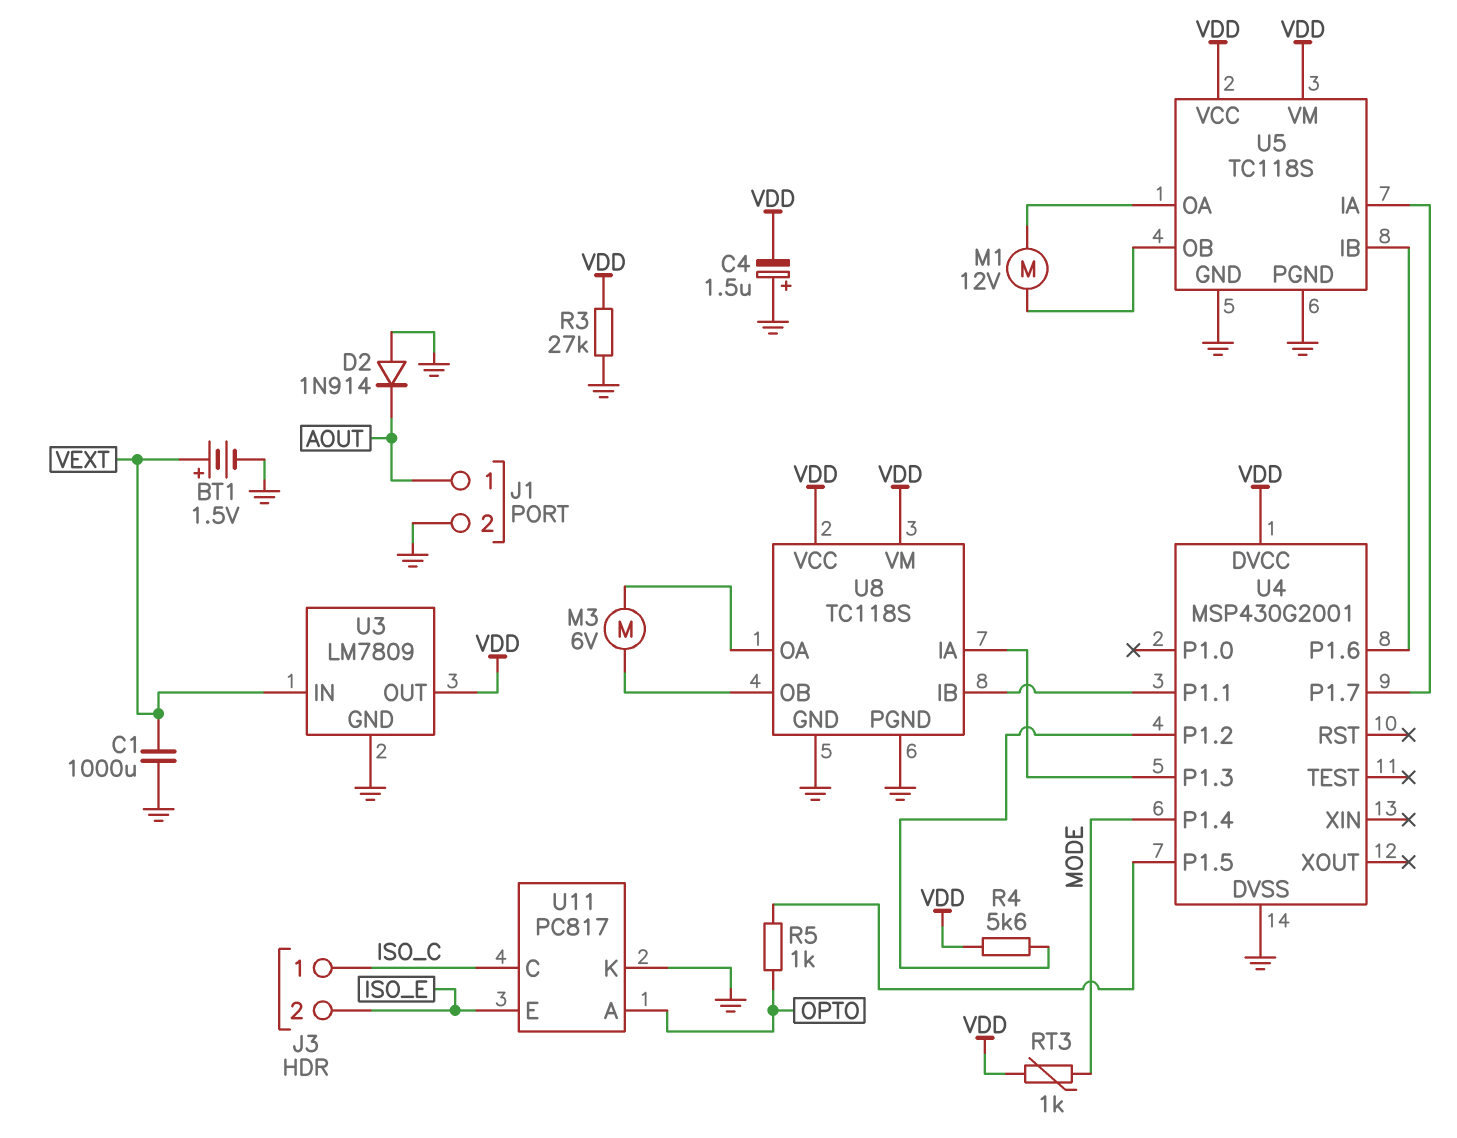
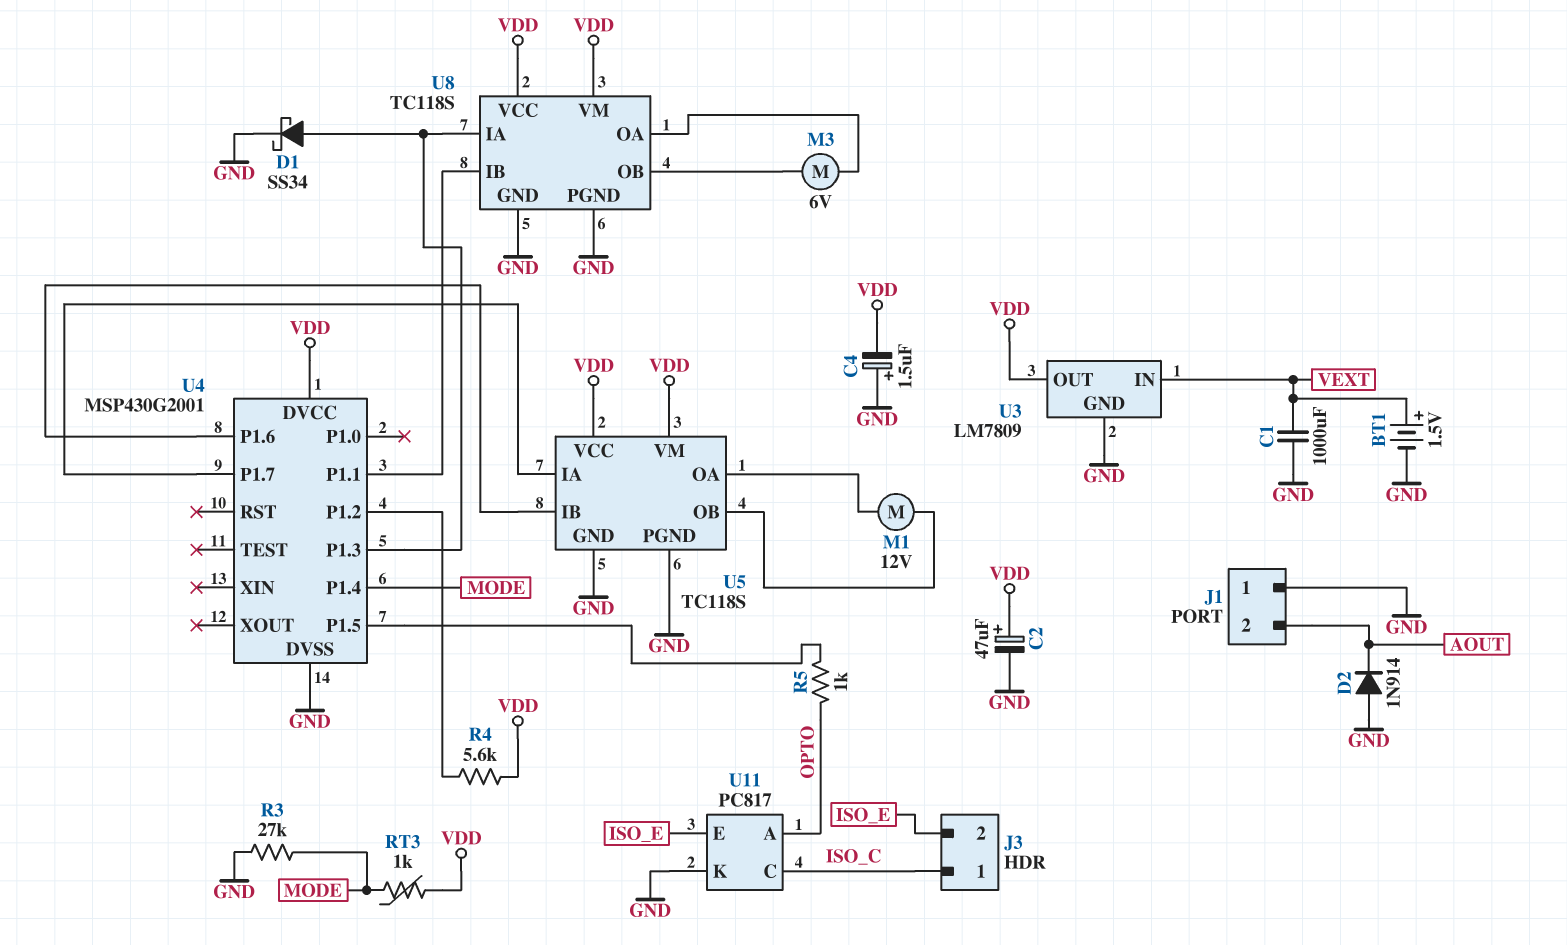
C2: none -> 47uF (plus VDD, minus GND)
D1: none -> schottky SS34 (A U4/P1.3, K GND)
J1 pin 1: AOUT -> GND
J1 pin 2: GND -> AOUT
R3: 27k (GND, VDD) -> 27k (GND, MODE)

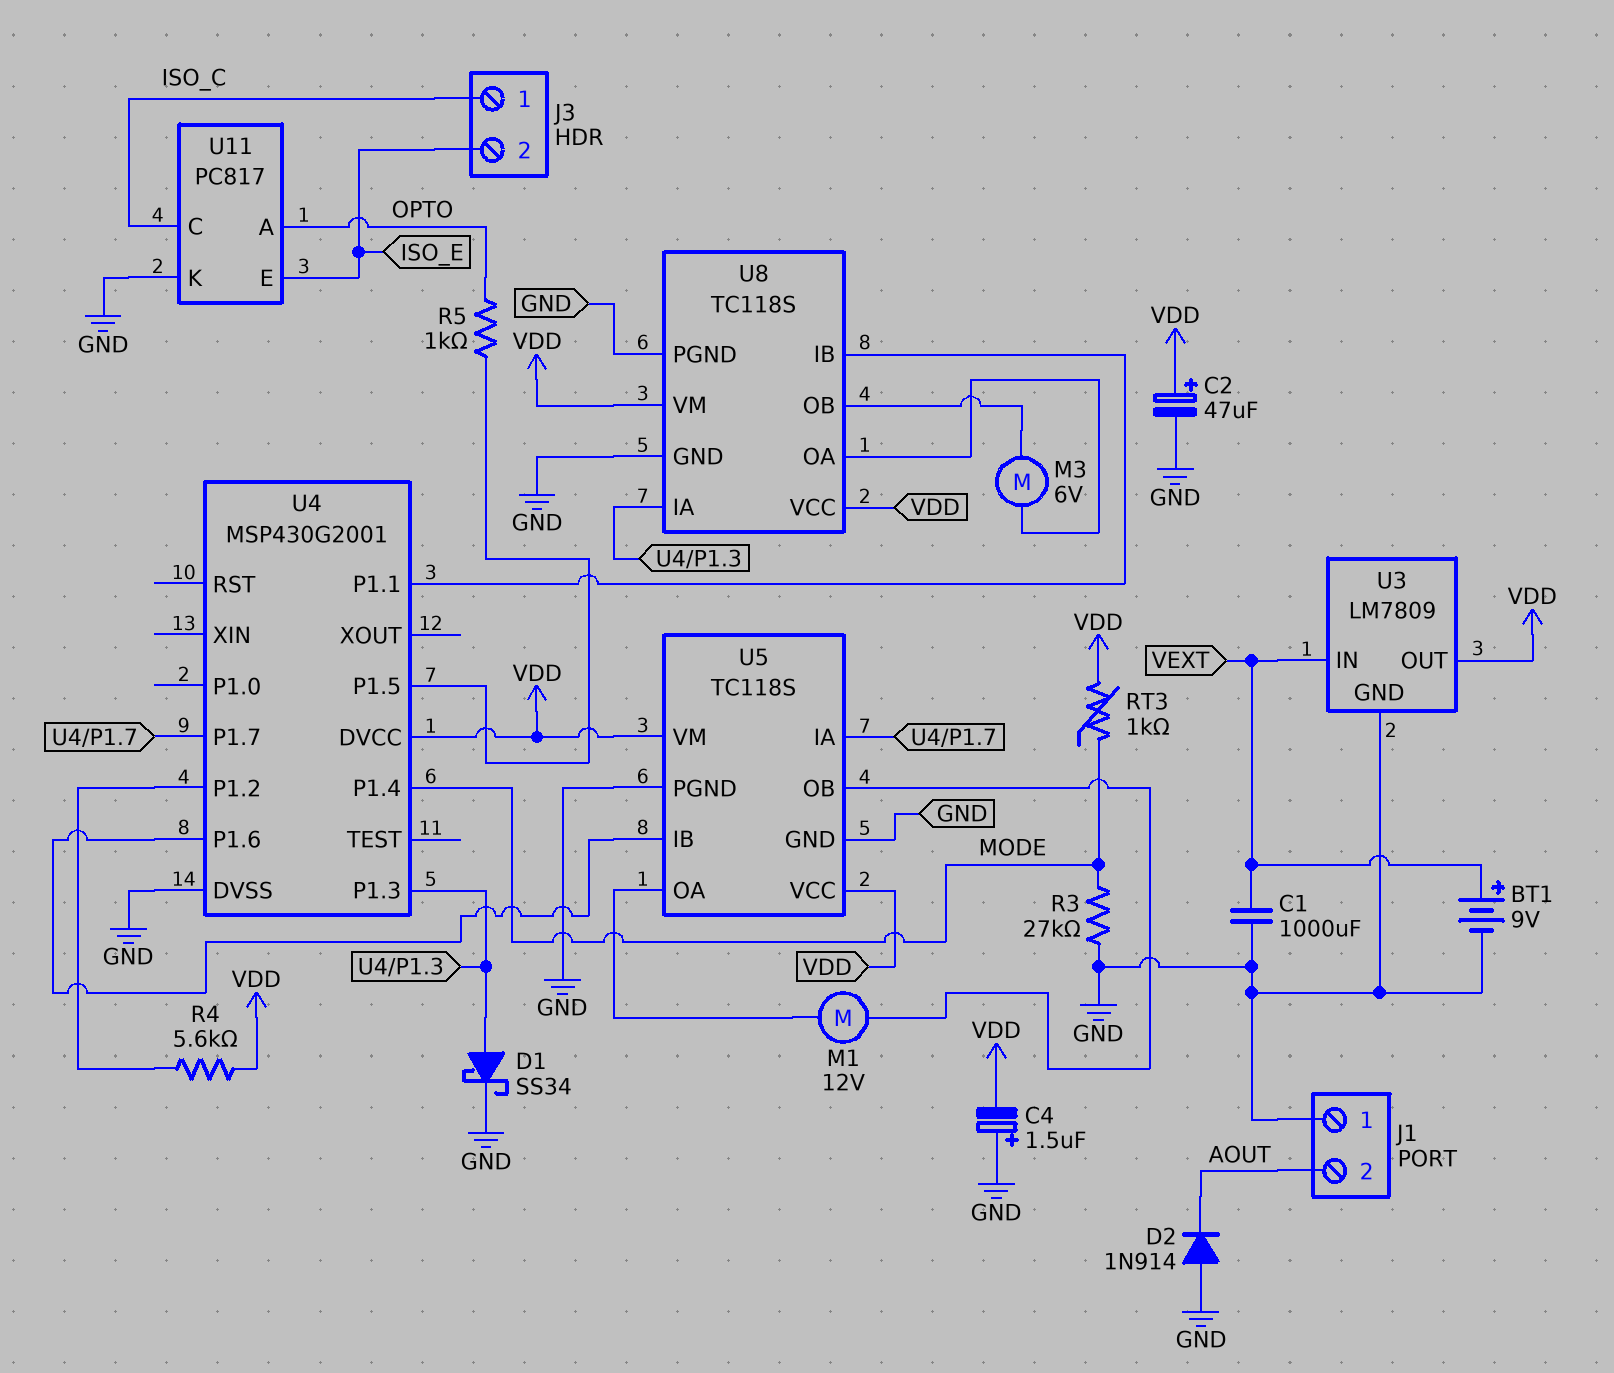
BT1: 1.5V (plus VEXT, minus GND) -> 9V (plus VEXT, minus GND)

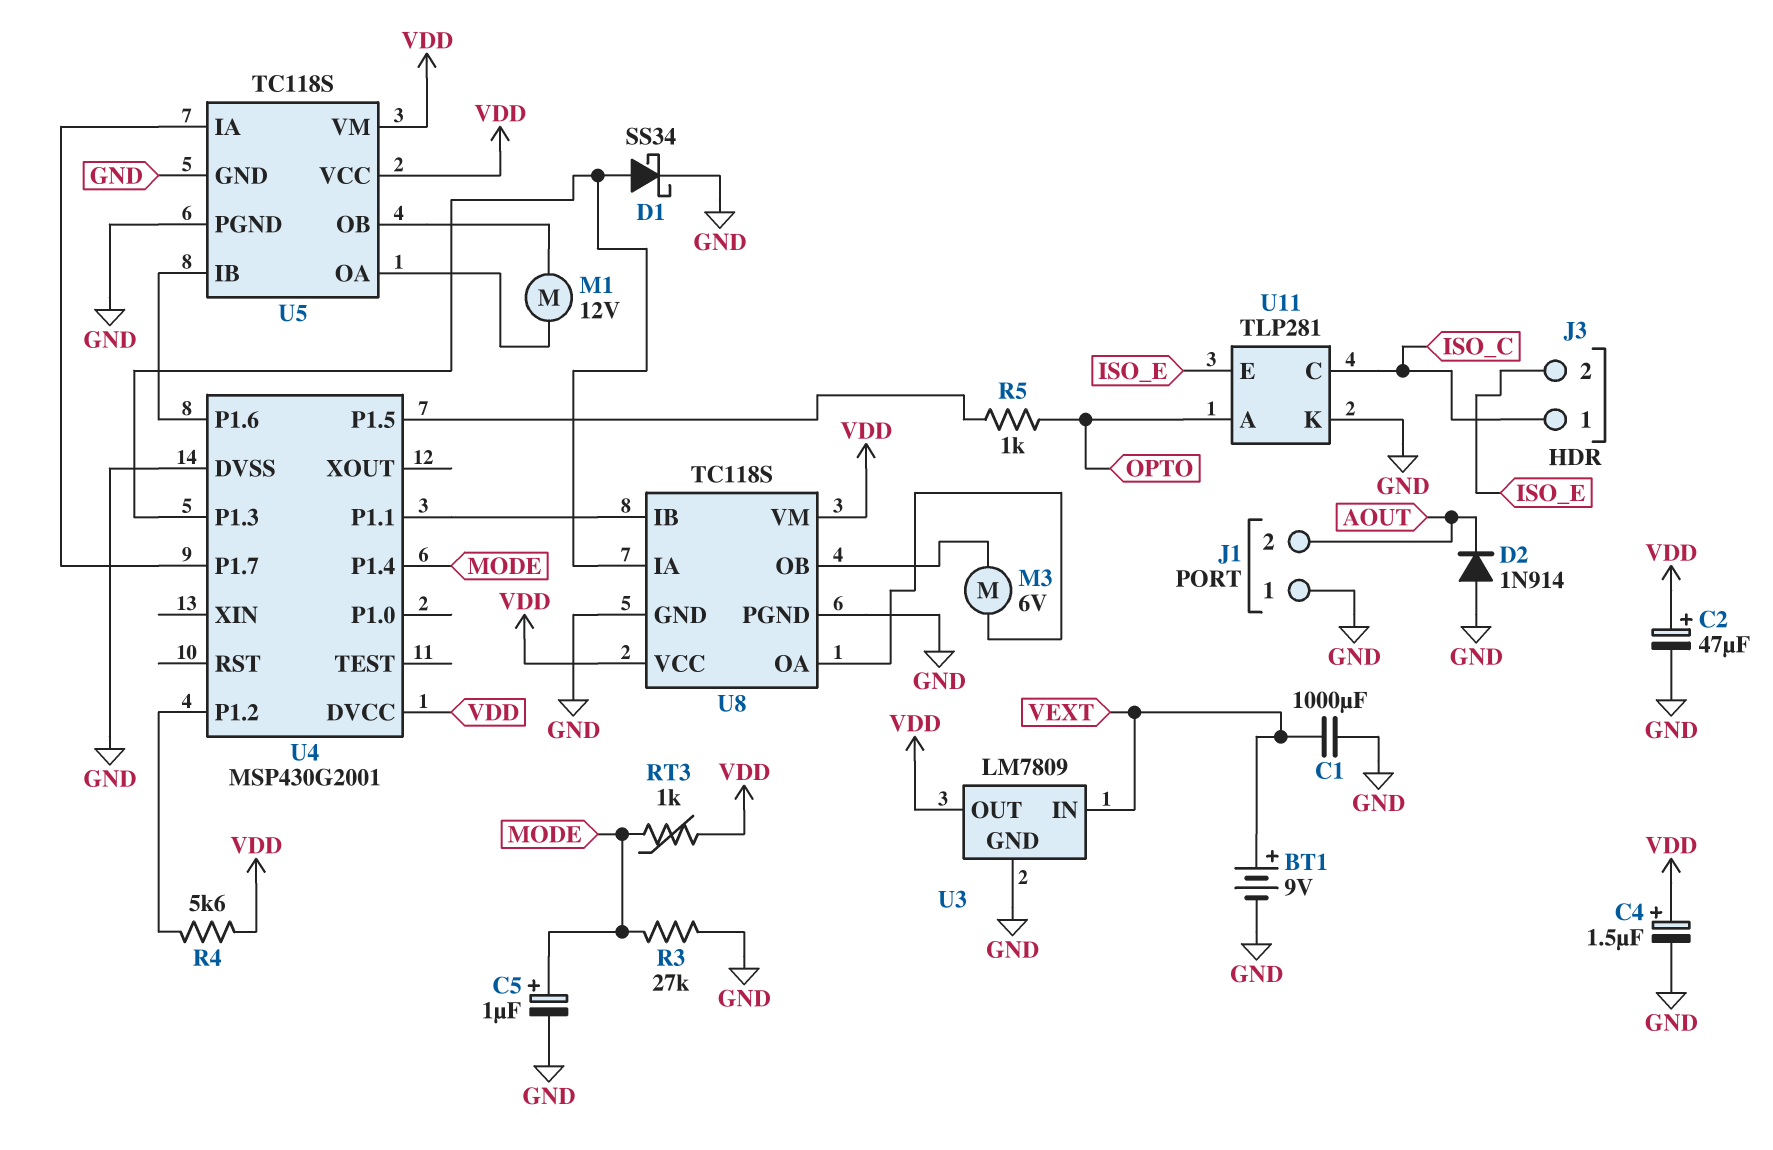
C4: 1.5uF (plus GND, minus VDD) -> 1.5uF (plus VDD, minus GND)
C5: none -> 1uF (plus MODE, minus GND)
U11: PC817 -> TLP281

